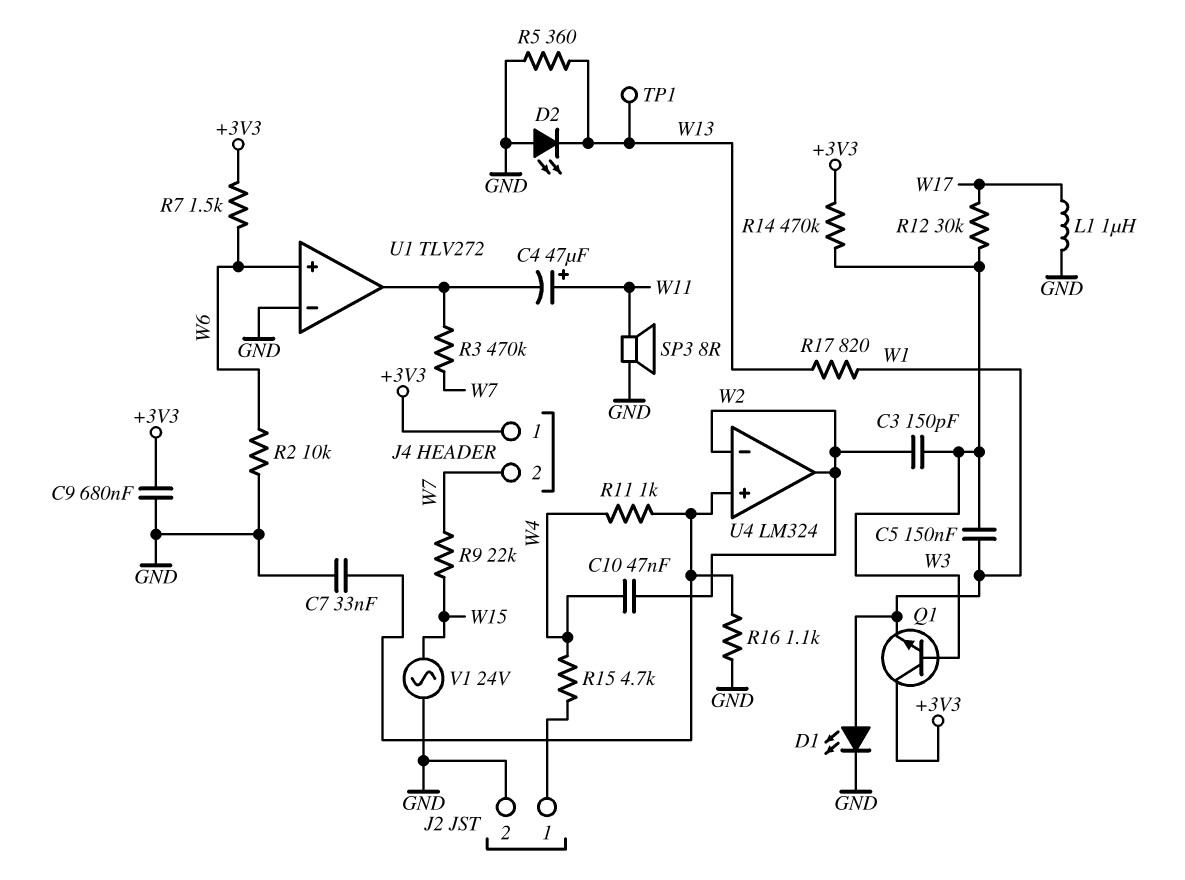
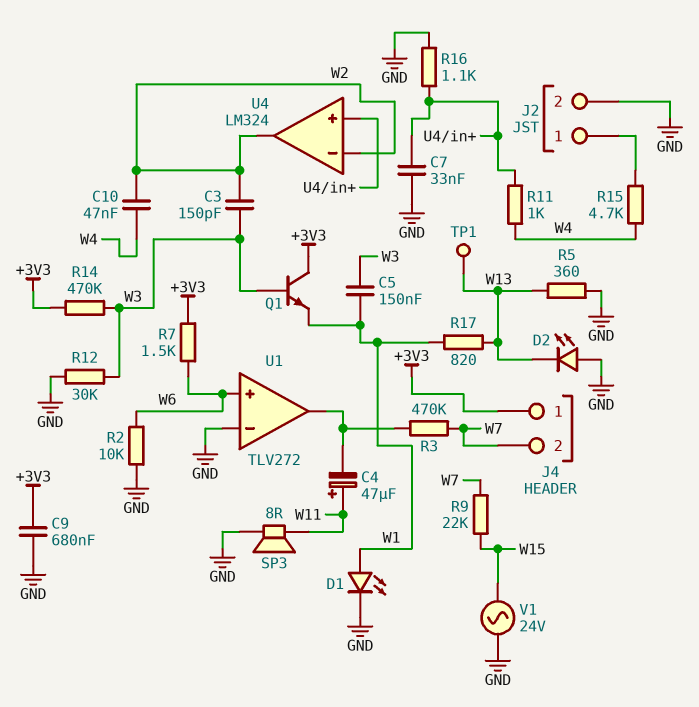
L1: 1uH (GND, W17) -> none
R12: 30k (W3, W17) -> 30k (GND, W3)

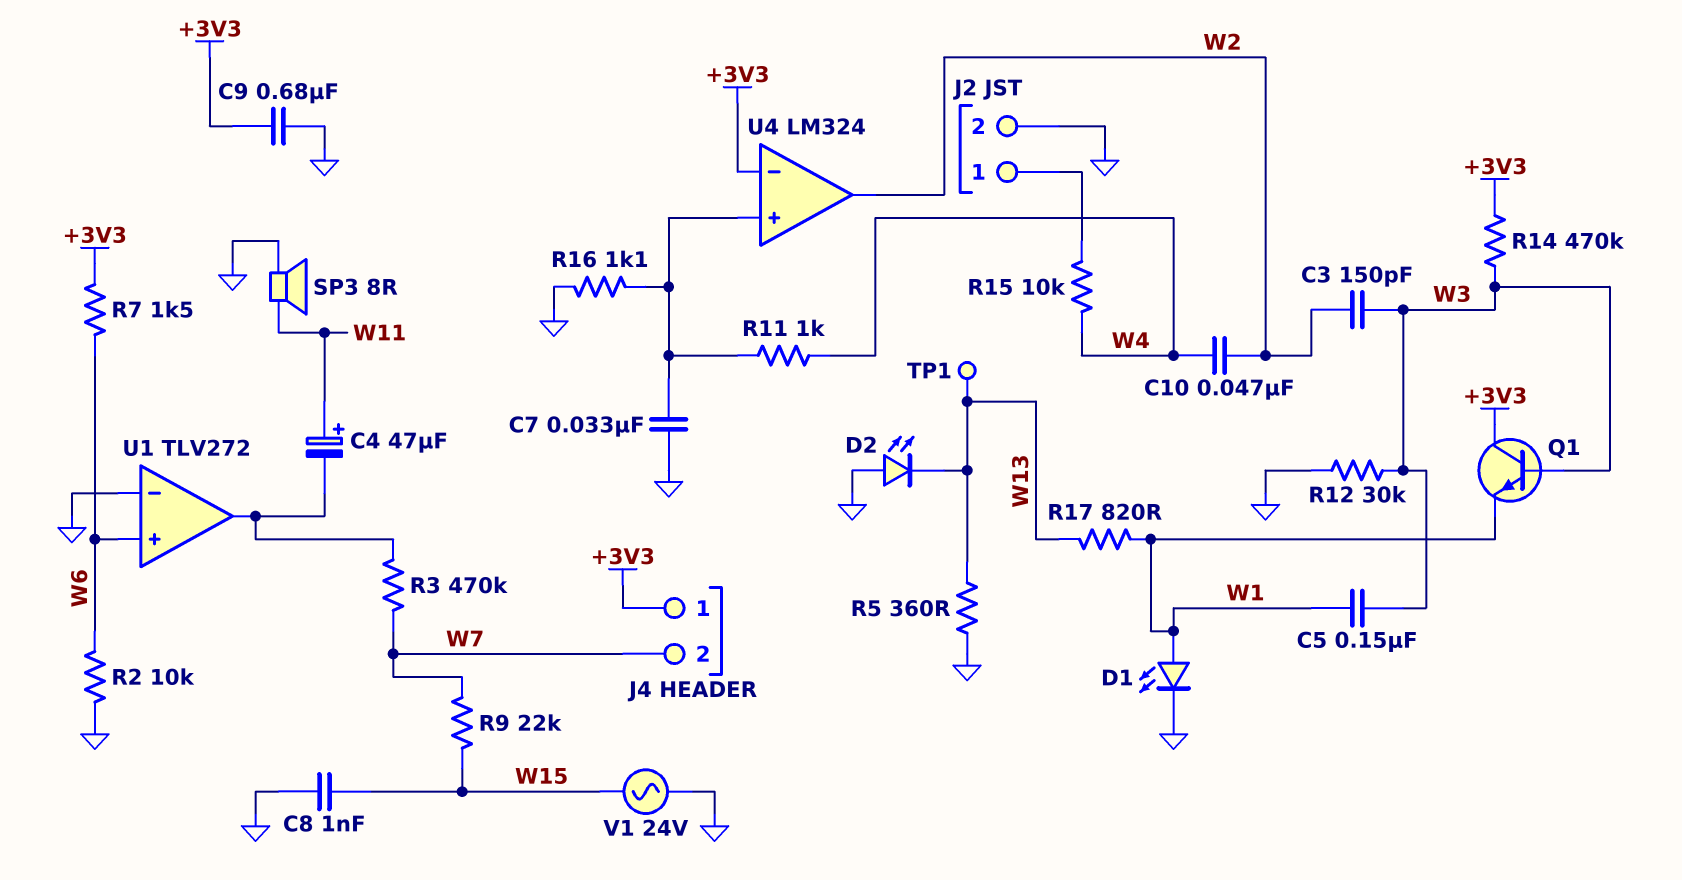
C8: none -> 1nF (GND, W15)
R15: 4.7k (J2/1, W4) -> 10k (J2/1, W4)
U4 pin in-: W2 -> +3V3

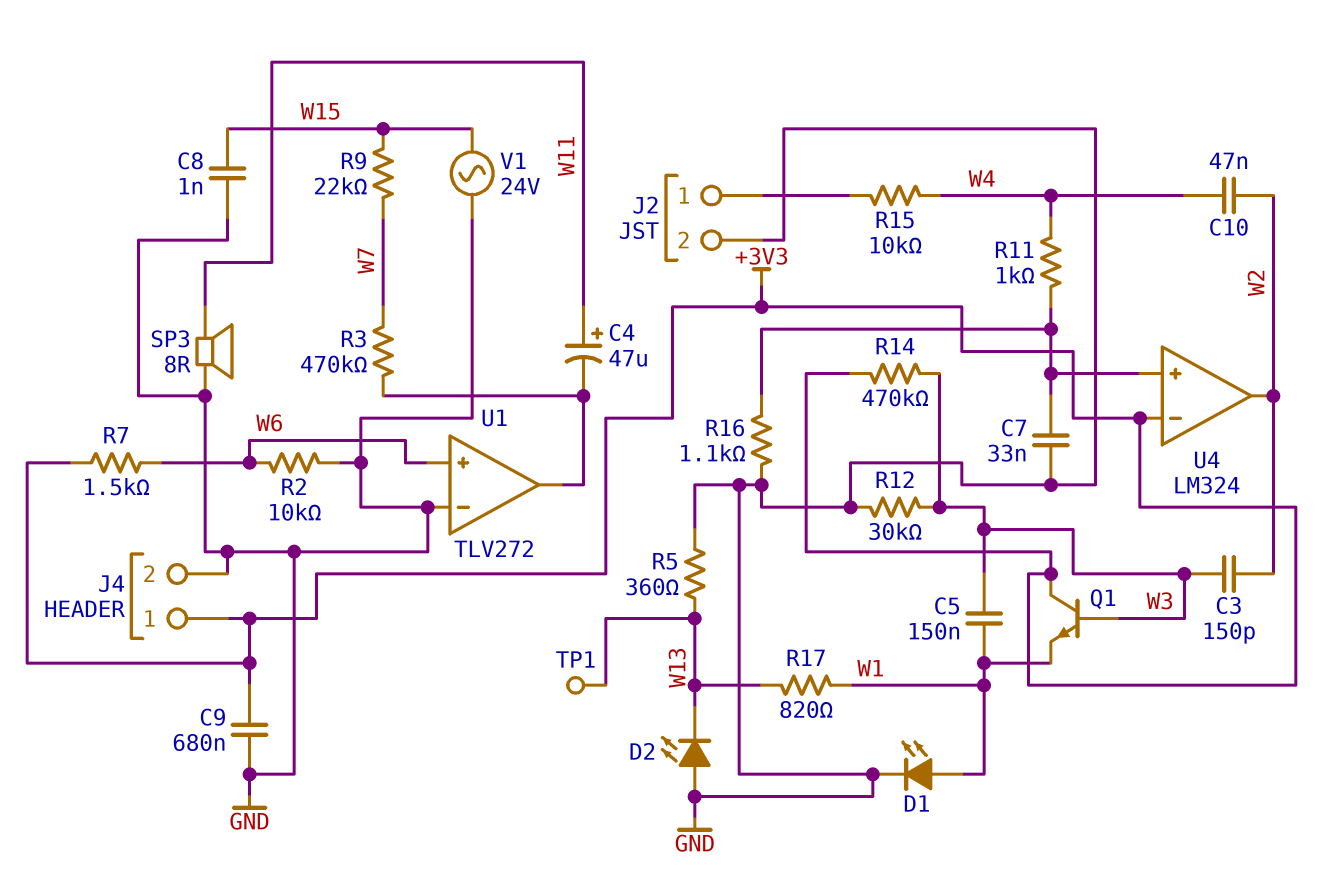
J4 pin 2: W7 -> GND

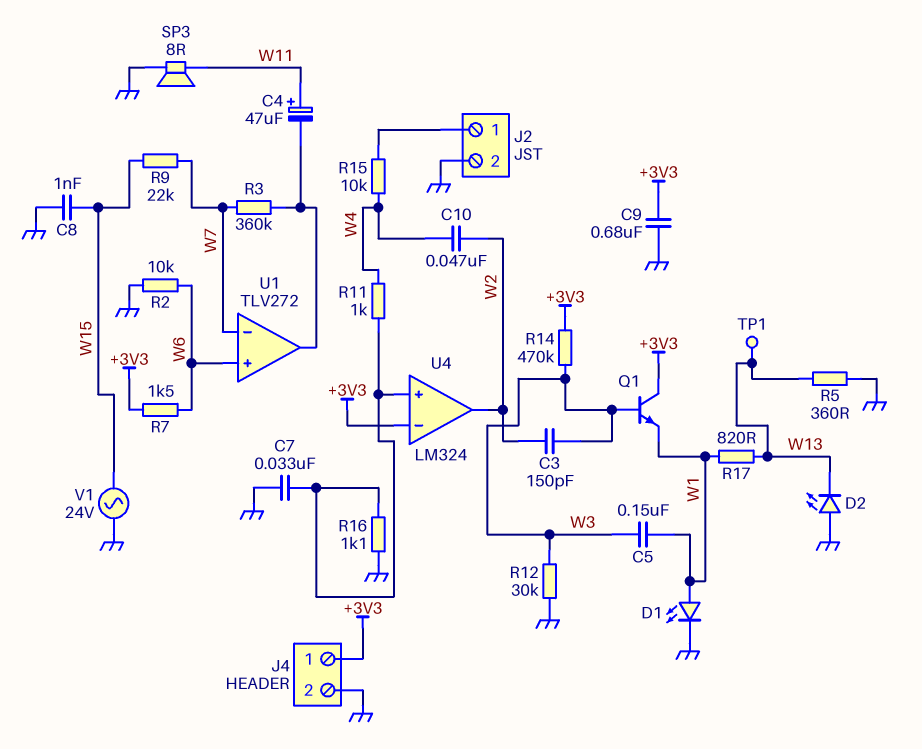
R3: 470k (U1/out, W7) -> 360k (U1/out, W7)
U1 pin in-: GND -> W7

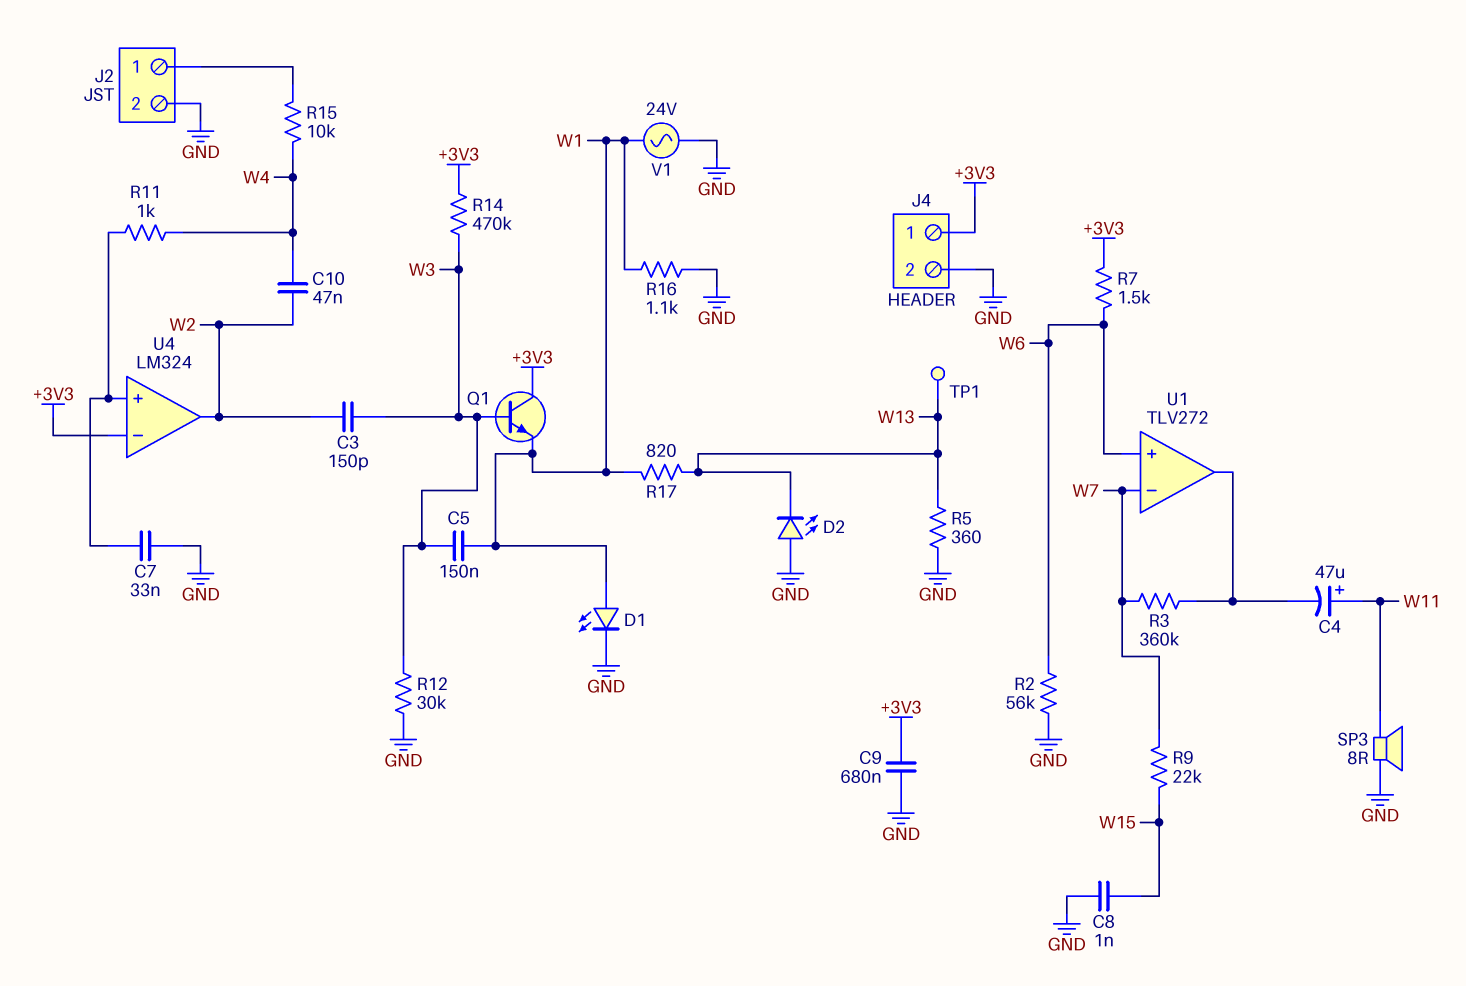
R2: 10k (GND, W6) -> 56k (GND, W6)
R16: 1.1k (GND, U4/in+) -> 1.1k (GND, W1)
V1: AC 24V (GND, W15) -> AC 24V (GND, W1)

